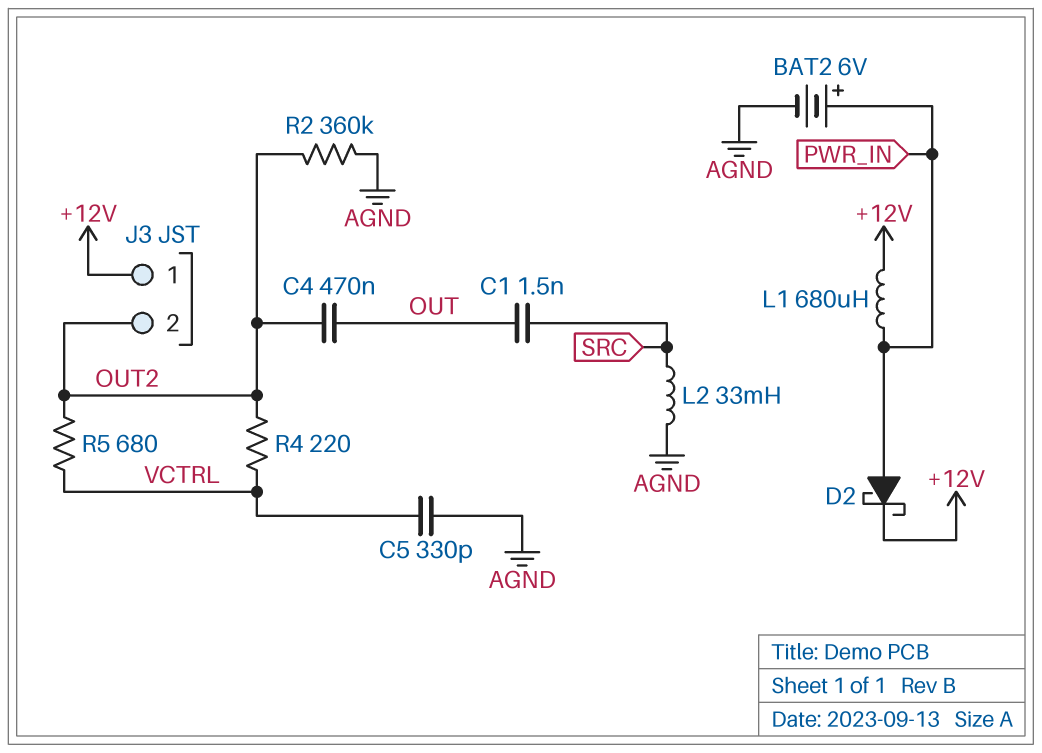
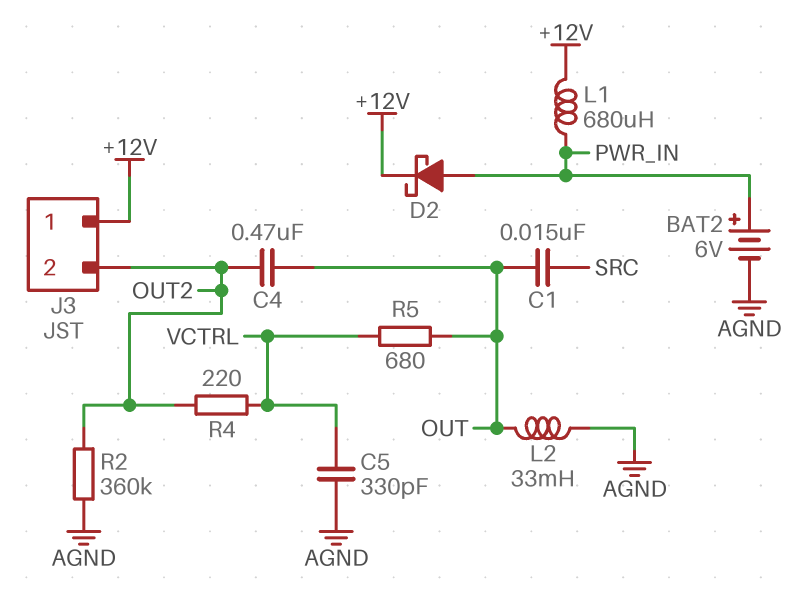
C1: 1.5nF (OUT, SRC) -> 15nF (OUT, SRC)
L2: 33mH (AGND, SRC) -> 33mH (AGND, OUT)
R5: 680 (OUT2, VCTRL) -> 680 (OUT, VCTRL)

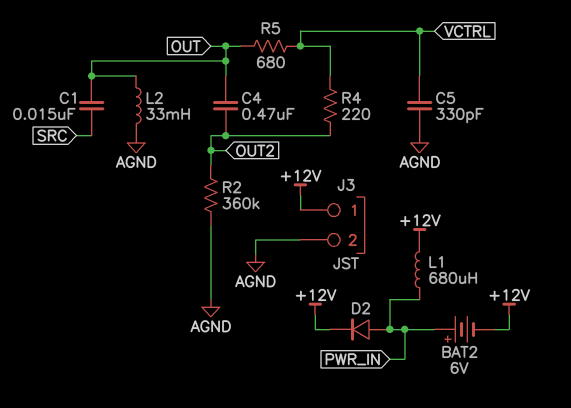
BAT2: 6V (plus PWR_IN, minus AGND) -> 6V (plus PWR_IN, minus +12V)
D2: schottky (A PWR_IN, K +12V) -> diode (A PWR_IN, K +12V)
J3 pin 2: OUT2 -> AGND

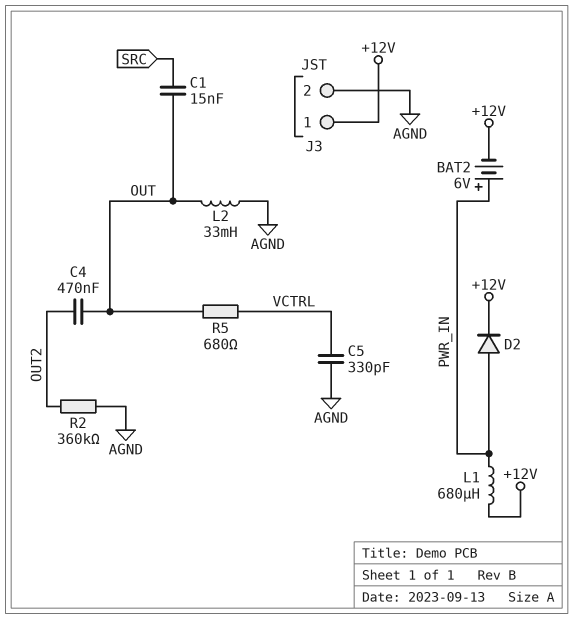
R4: 220 (OUT2, VCTRL) -> none

